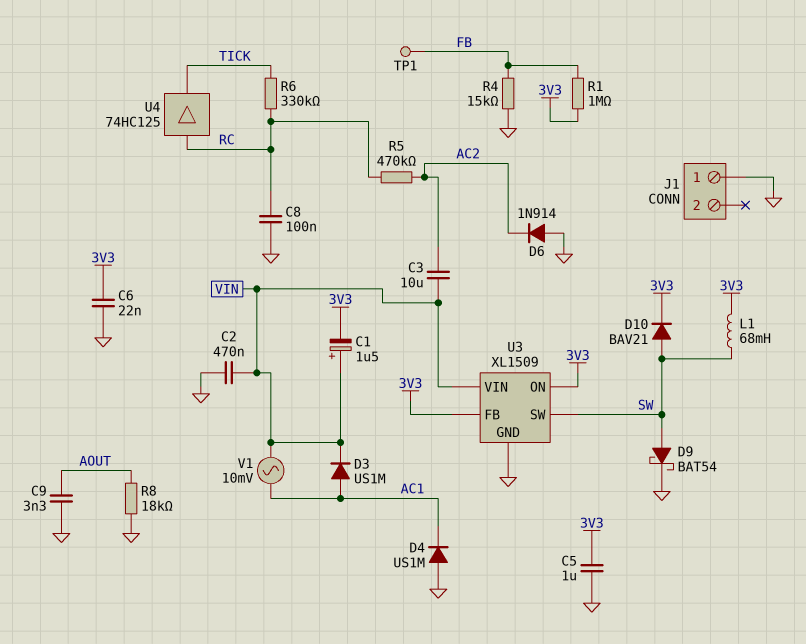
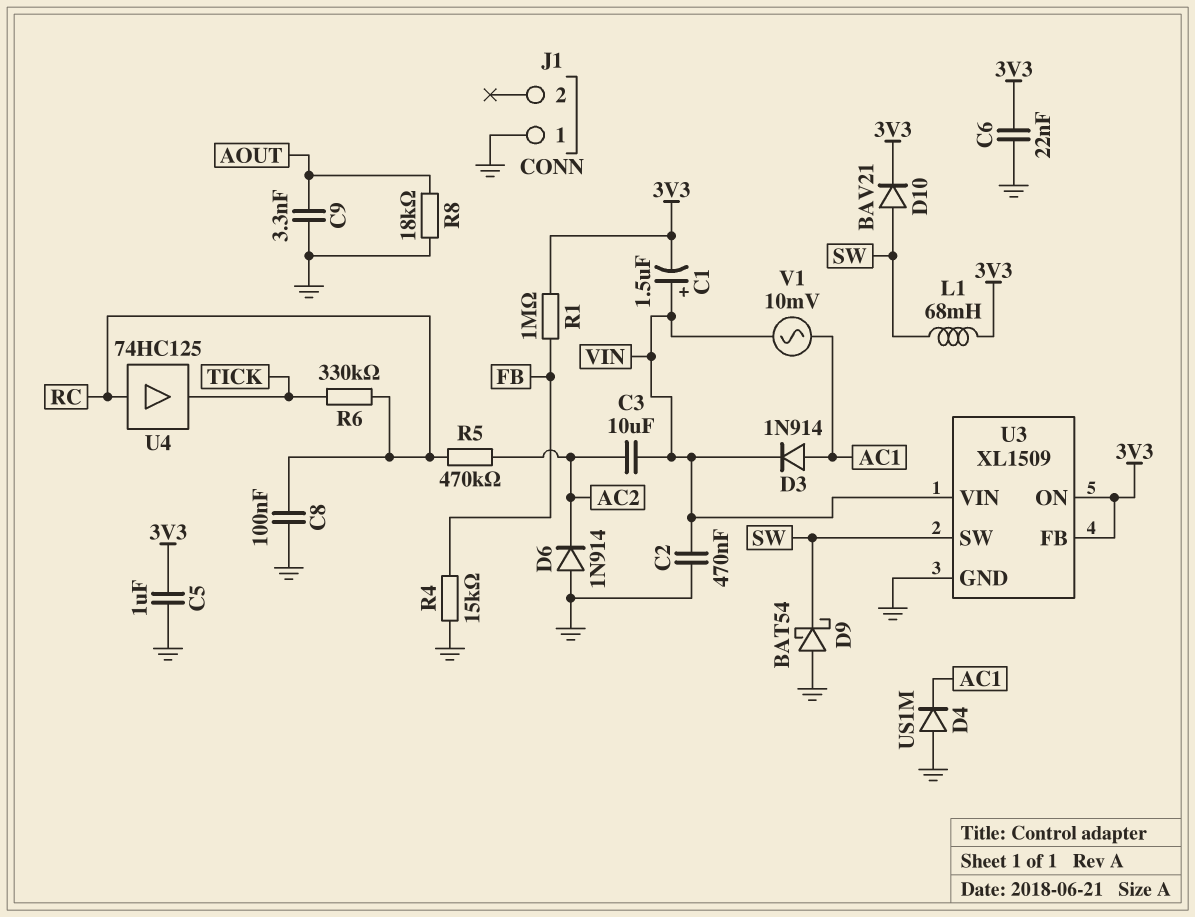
D3: diode US1M (A AC1, K VIN) -> diode 1N914 (A AC1, K VIN)
D9: schottky BAT54 (A SW, K GND) -> schottky BAT54 (A GND, K SW)
TP1: test point (FB) -> none

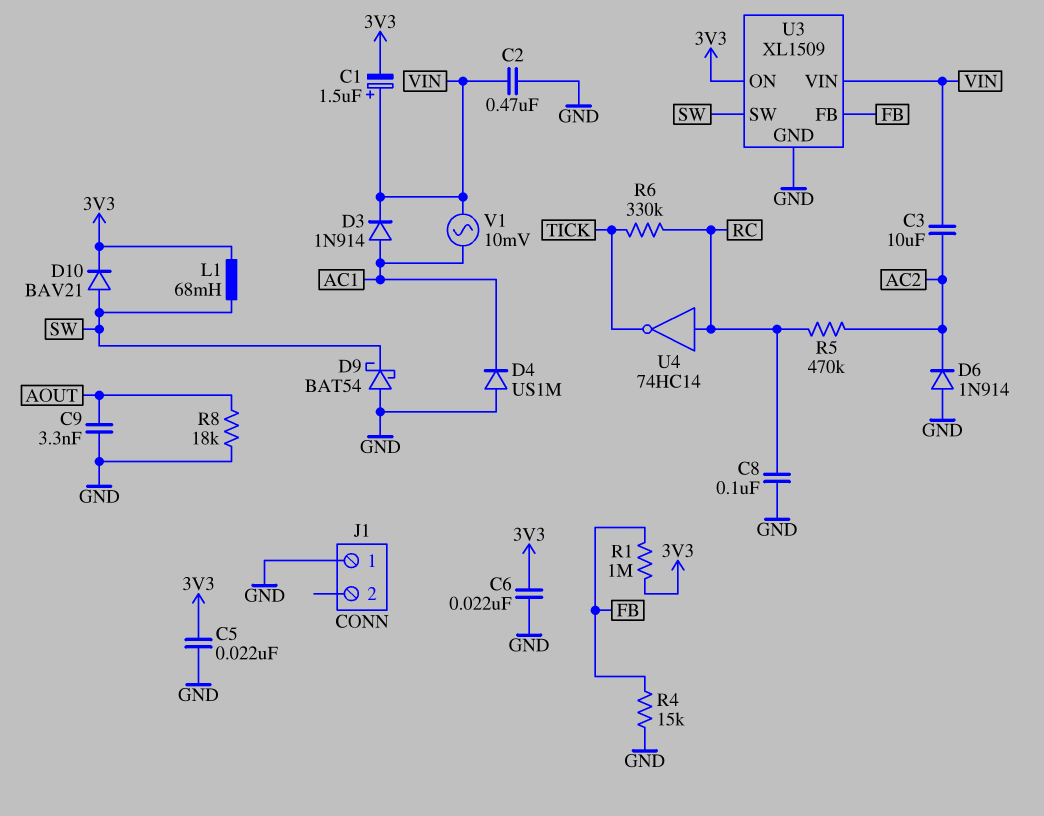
C5: 1uF (3V3, GND) -> 22nF (3V3, GND)
U3 pin FB: 3V3 -> FB
U4: buffer 74HC125 (in RC, out TICK) -> NOT 74HC14 (in RC, out TICK)

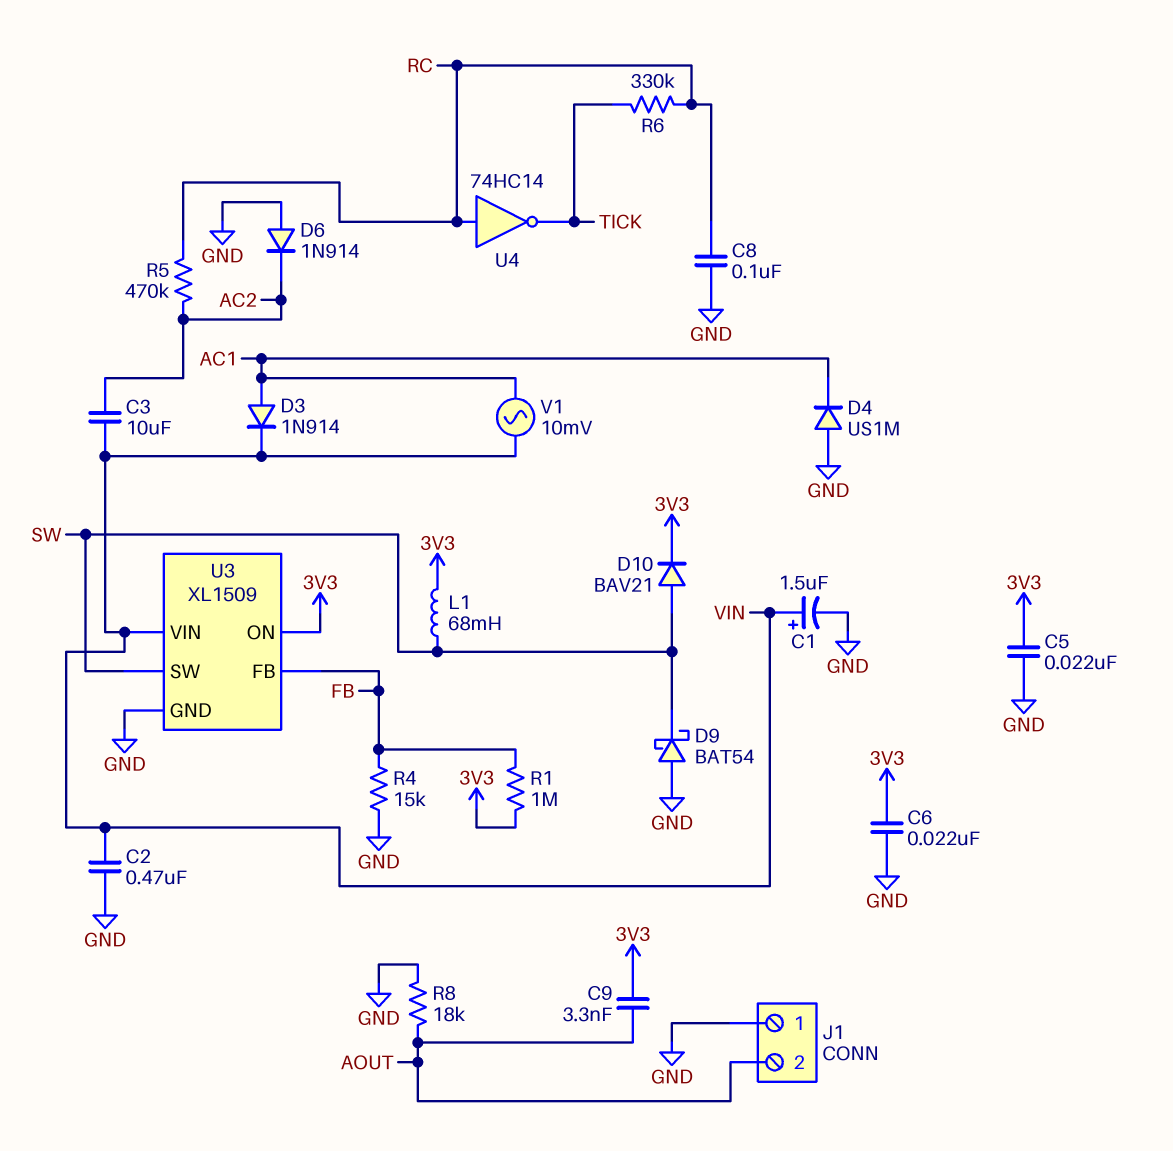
C1: 1.5uF (plus VIN, minus 3V3) -> 1.5uF (plus VIN, minus GND)
C9: 3.3nF (AOUT, GND) -> 3.3nF (3V3, AOUT)
J1 pin 2: none -> AOUT

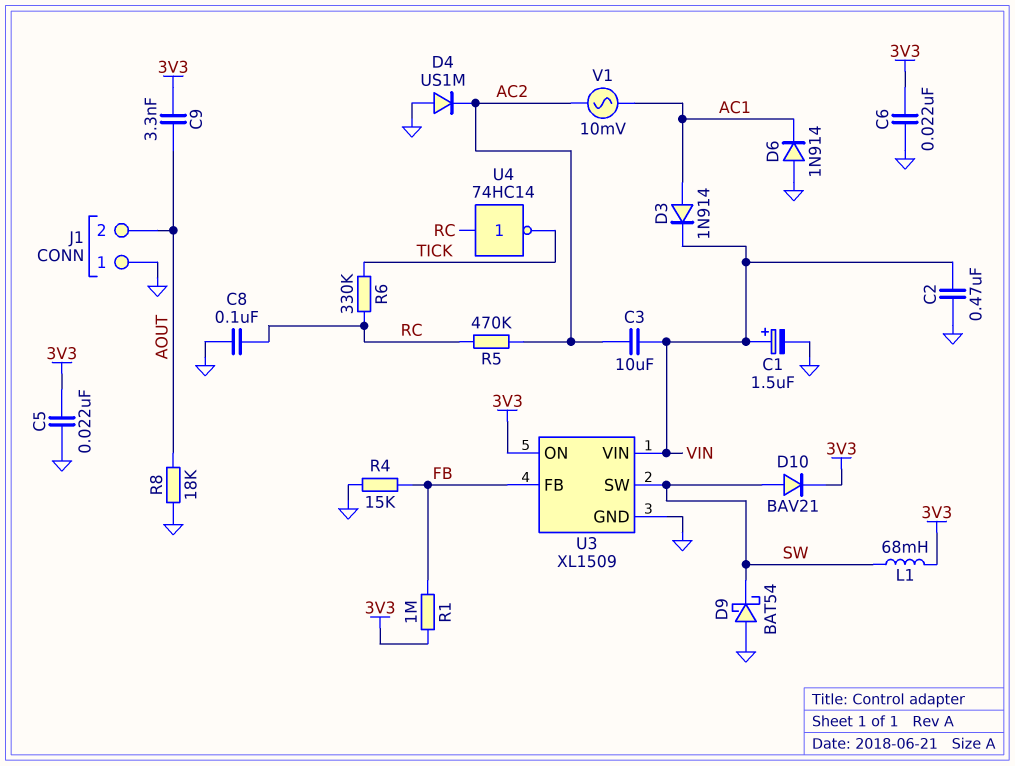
D4: diode US1M (A GND, K AC1) -> diode US1M (A GND, K AC2)
D6: diode 1N914 (A GND, K AC2) -> diode 1N914 (A GND, K AC1)
V1: AC 10mV (AC1, VIN) -> AC 10mV (AC1, AC2)

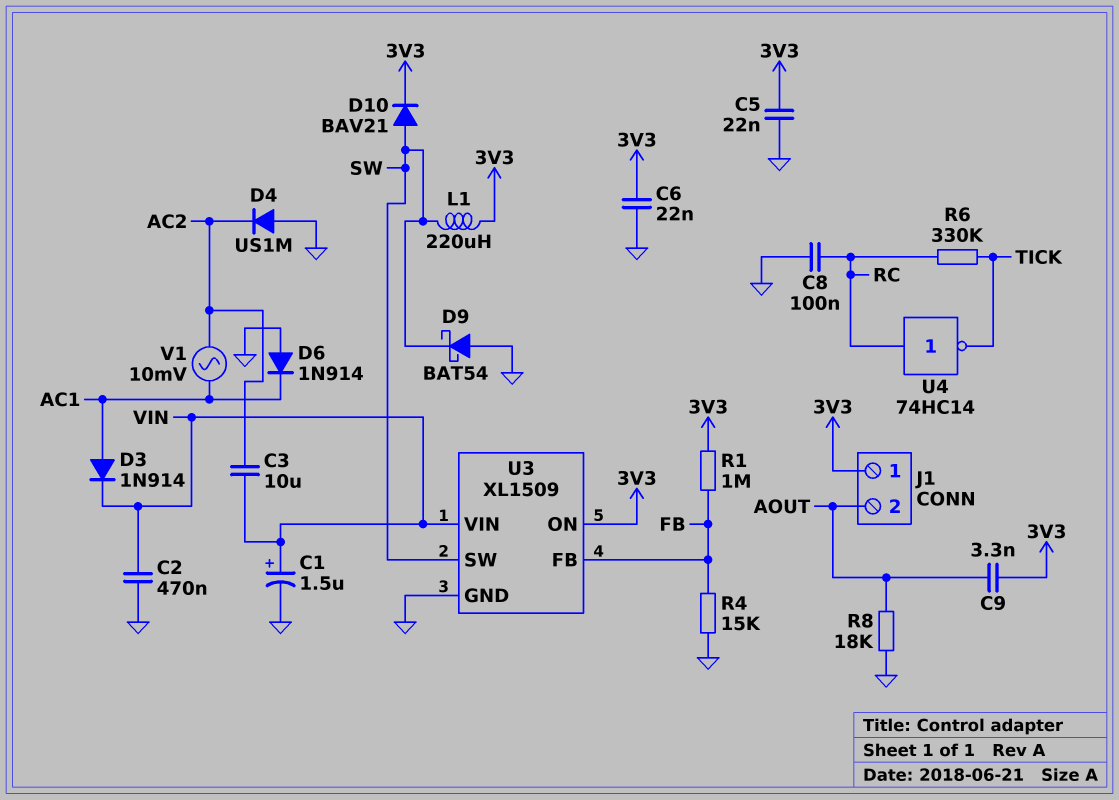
J1 pin 1: GND -> 3V3
L1: 68mH (3V3, SW) -> 220uH (3V3, SW)
R5: 470k (AC2, RC) -> none

